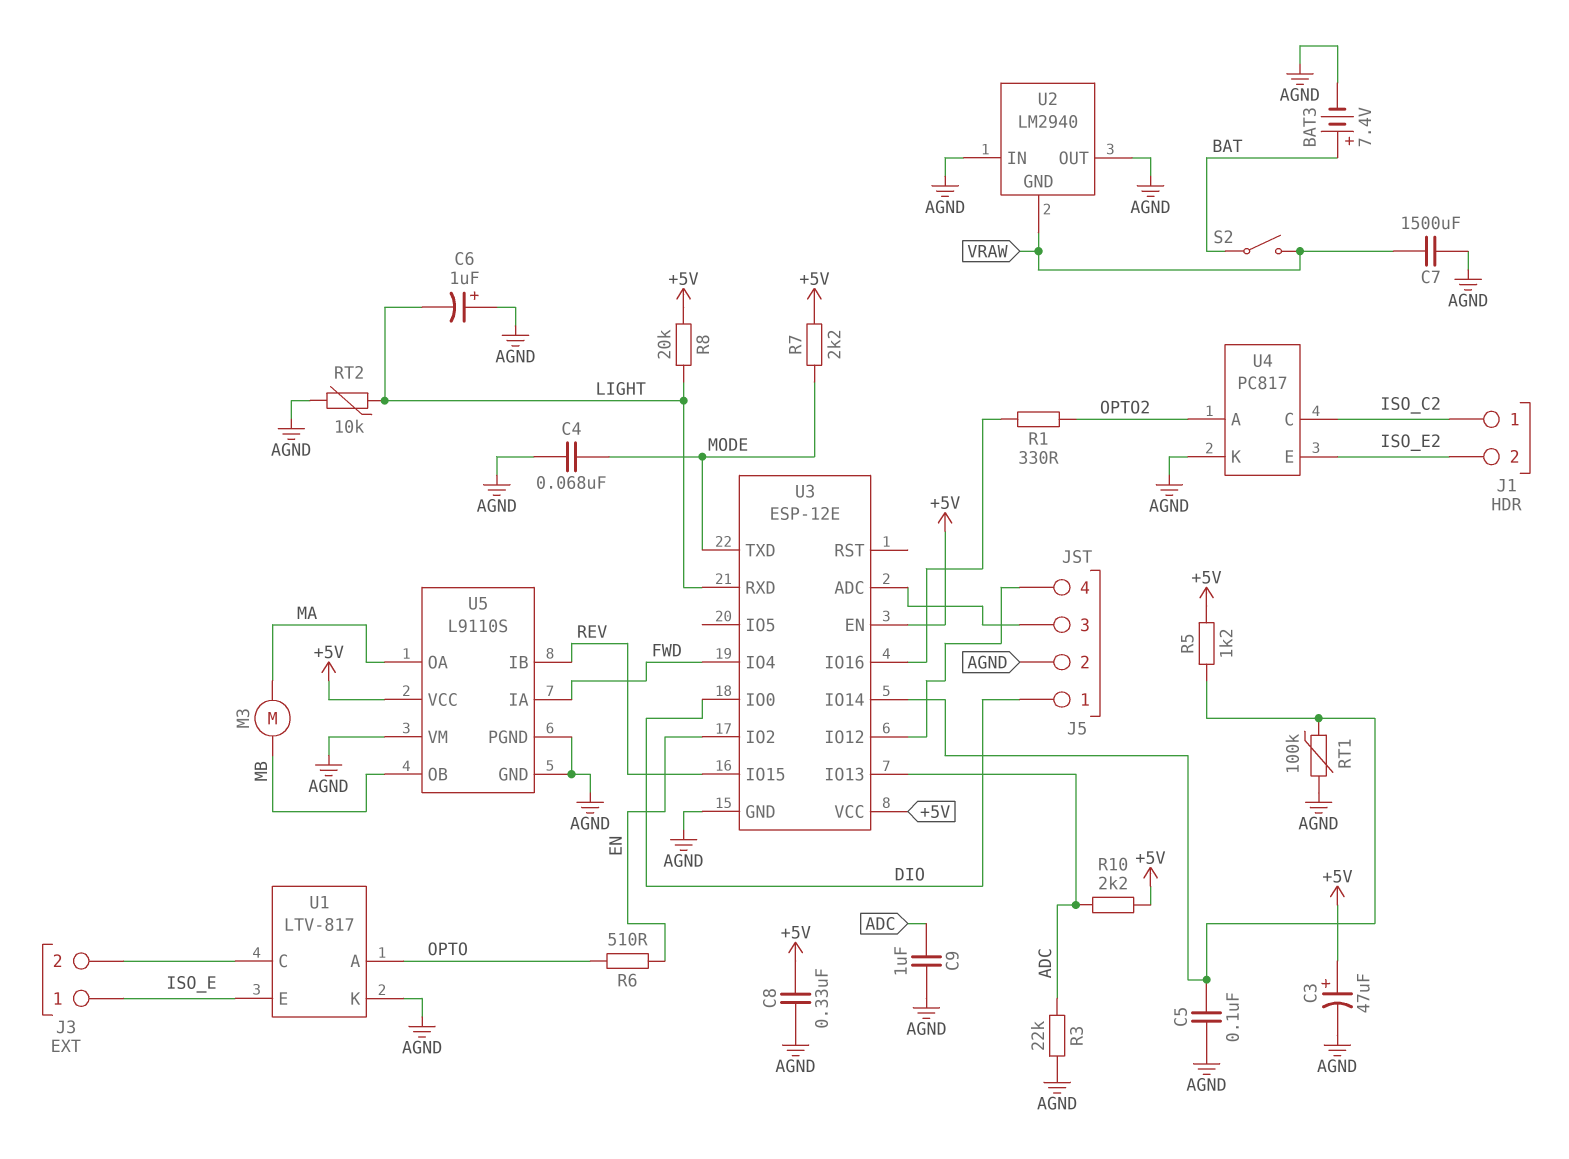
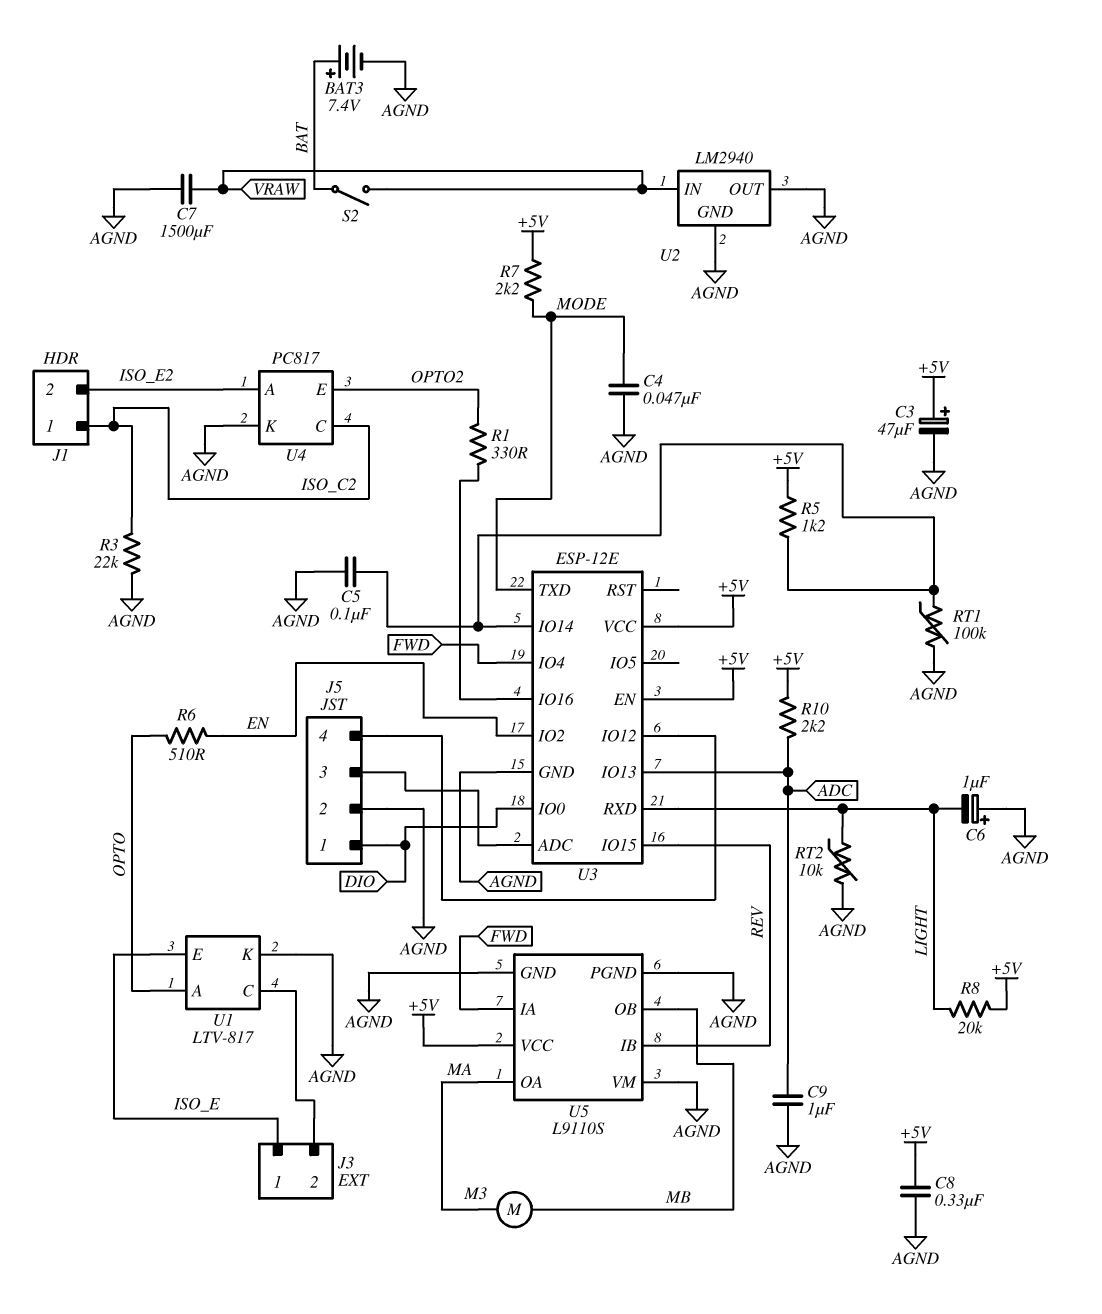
C4: 68nF (AGND, MODE) -> 47nF (AGND, MODE)
R3: 22k (ADC, AGND) -> 22k (AGND, ISO_C2)
U2 pin GND: VRAW -> AGND
U2 pin IN: AGND -> VRAW
U4 pin A: OPTO2 -> ISO_E2
U4 pin E: ISO_E2 -> OPTO2

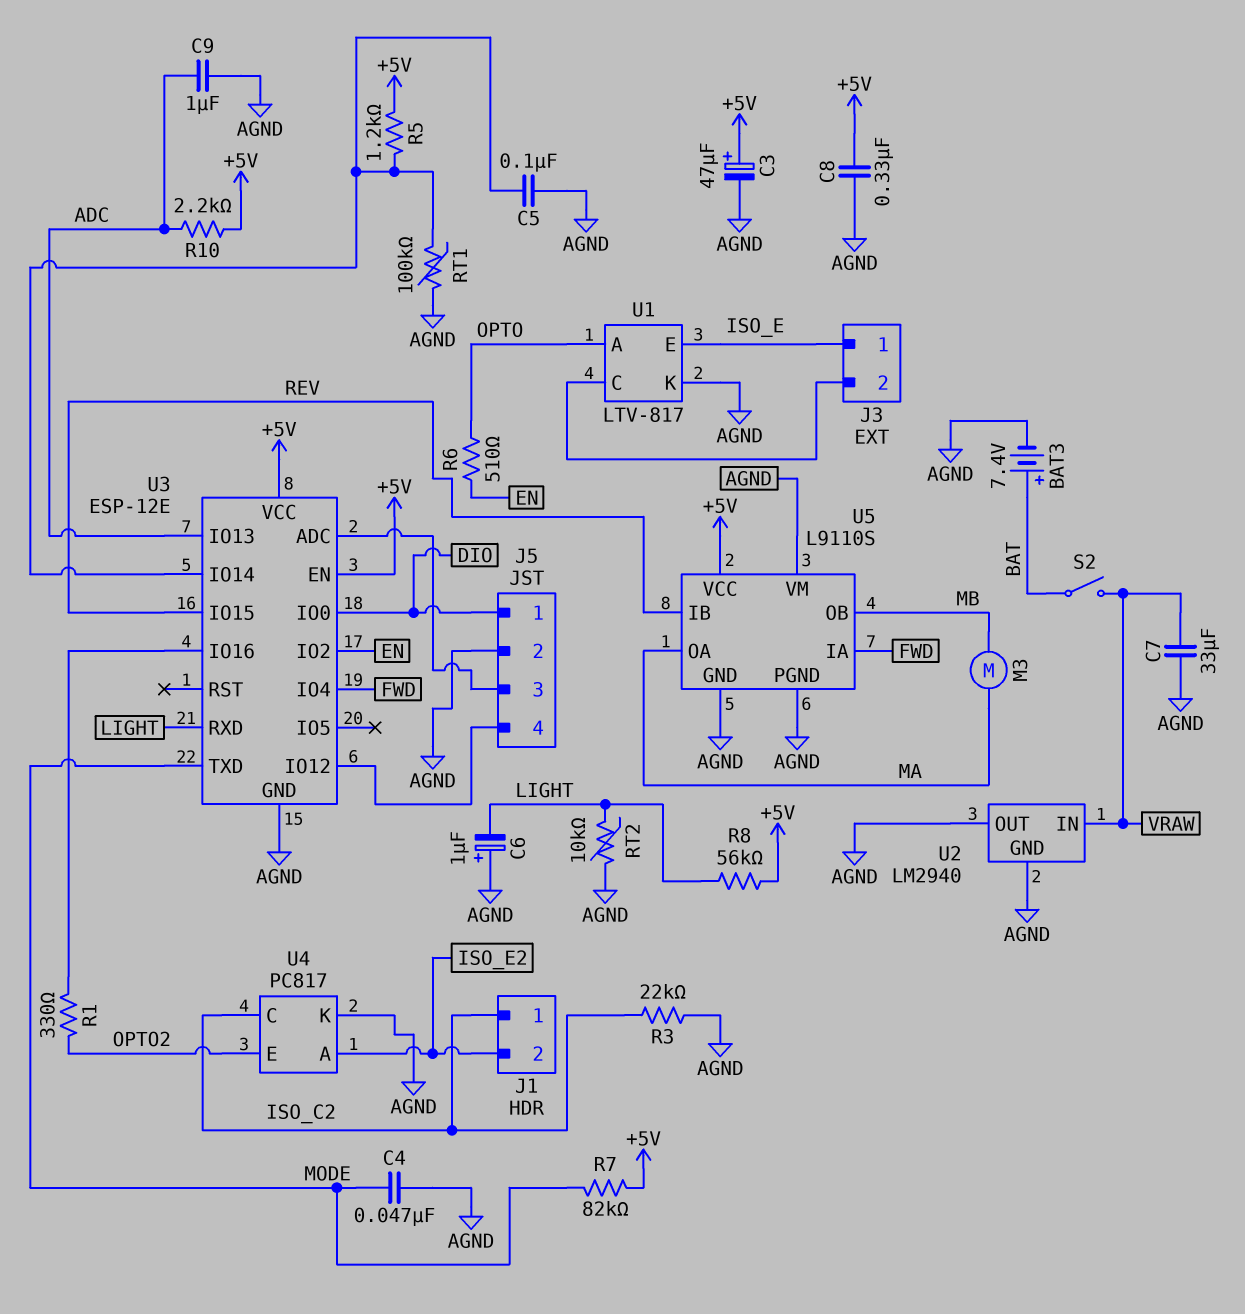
C7: 1500uF (AGND, VRAW) -> 33uF (AGND, VRAW)
R7: 2.2k (+5V, MODE) -> 82k (+5V, MODE)
R8: 20k (+5V, LIGHT) -> 56k (+5V, LIGHT)

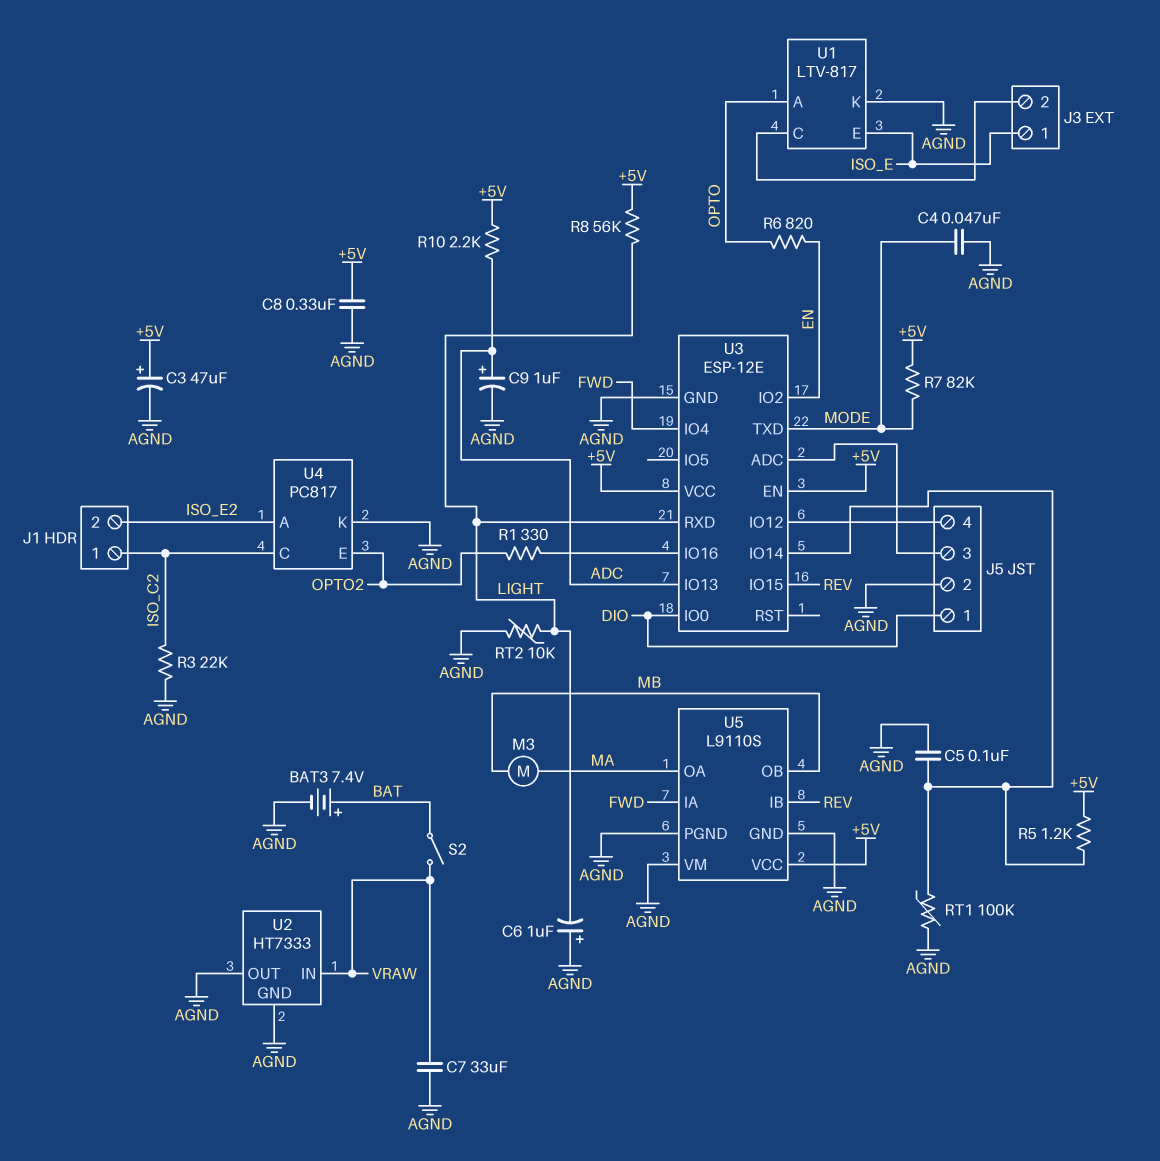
C9: 1uF (ADC, AGND) -> 1uF (plus ADC, minus AGND)
R6: 510 (EN, OPTO) -> 820 (EN, OPTO)
U2: LM2940 -> HT7333

